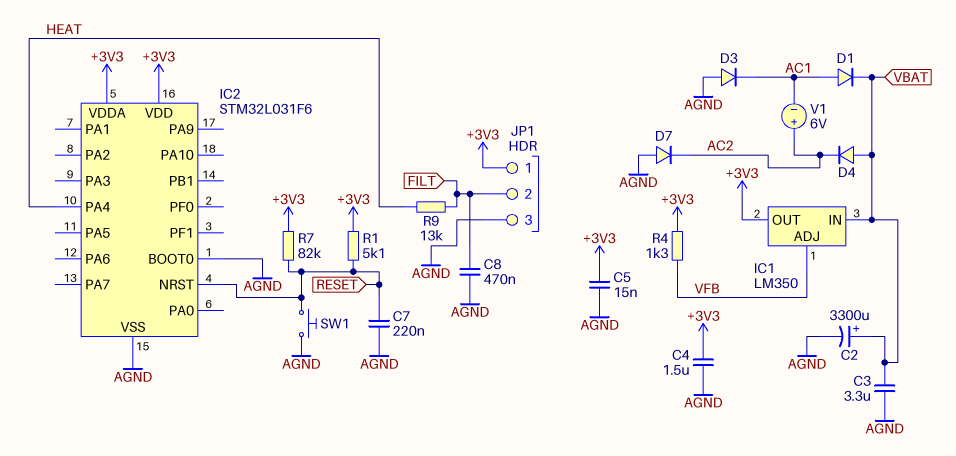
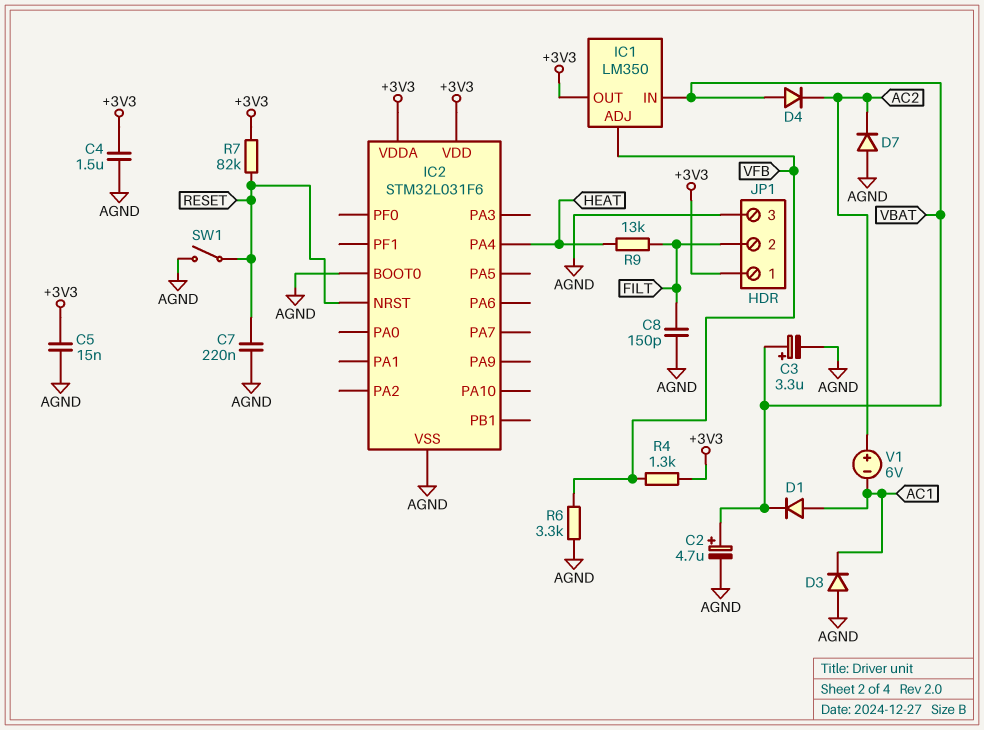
C2: 3300uF (plus VBAT, minus AGND) -> 4.7uF (plus VBAT, minus AGND)
C3: 3.3uF (AGND, VBAT) -> 3.3uF (plus VBAT, minus AGND)
C8: 470nF (AGND, FILT) -> 150pF (AGND, FILT)
R1: 5.1k (+3V3, RESET) -> none
R6: none -> 3.3k (AGND, VFB)
SW1: button (AGND, RESET) -> switch (AGND, RESET)

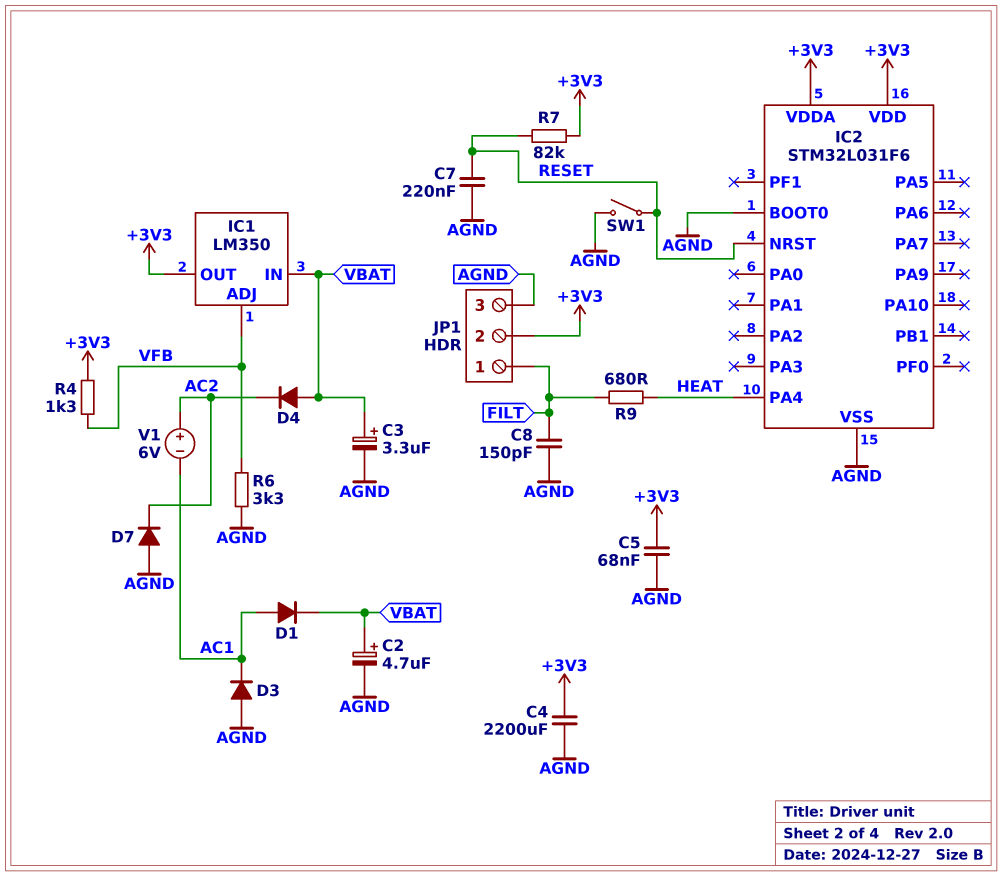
C4: 1.5uF (+3V3, AGND) -> 2200uF (+3V3, AGND)
C5: 15nF (+3V3, AGND) -> 68nF (+3V3, AGND)
JP1 pin 1: +3V3 -> FILT
JP1 pin 2: FILT -> +3V3
R9: 13k (FILT, HEAT) -> 680 (FILT, HEAT)

